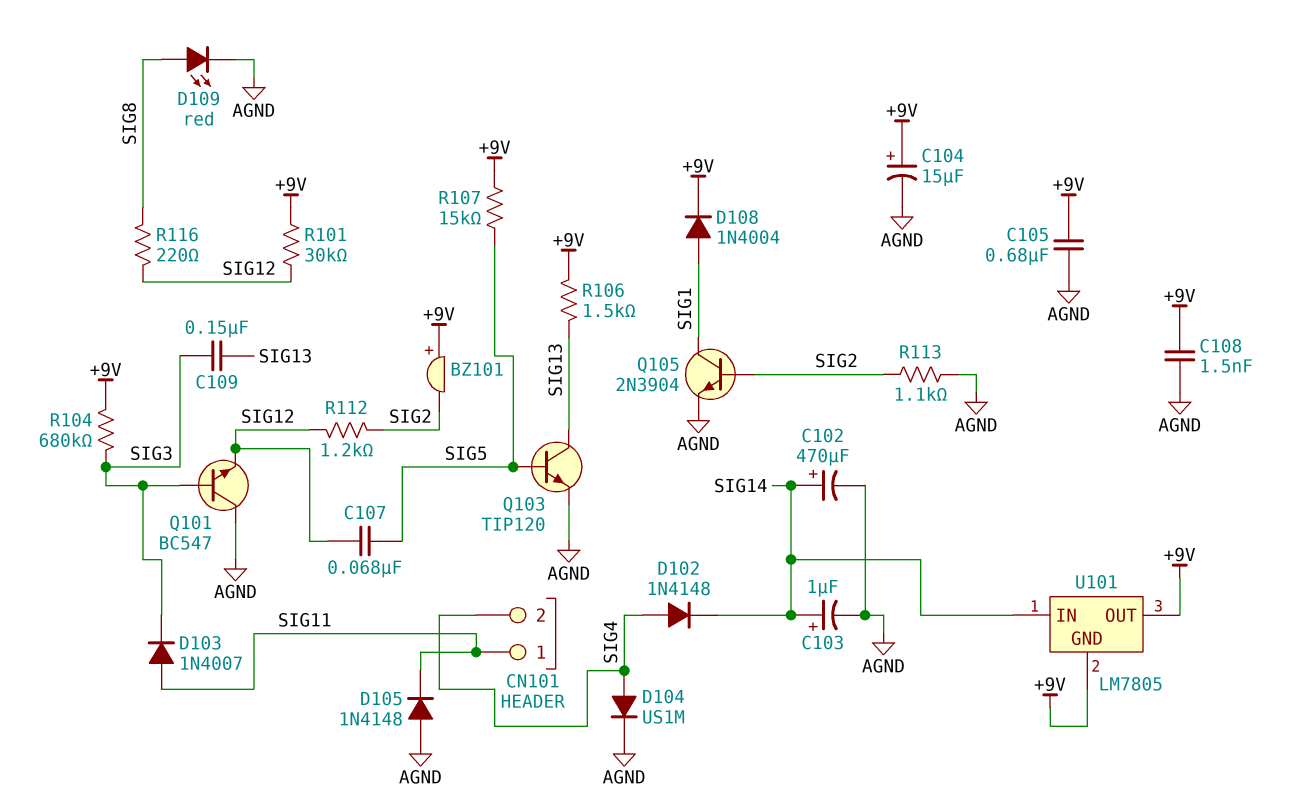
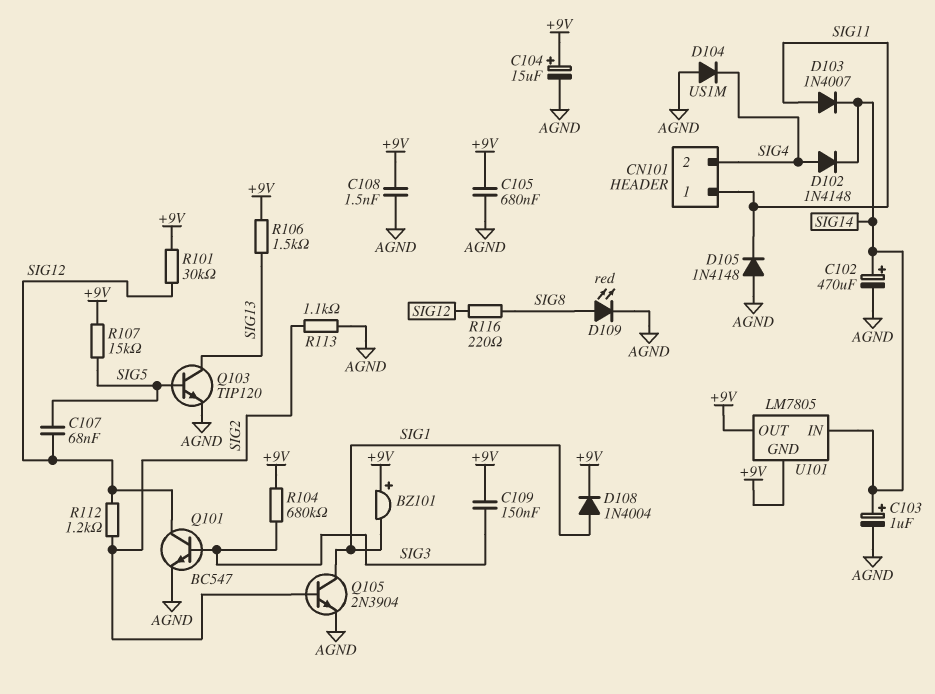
BZ101: buzzer (plus +9V, minus SIG2) -> buzzer (plus +9V, minus SIG1)
C109: 150nF (SIG3, SIG13) -> 150nF (+9V, SIG3)
D103: diode 1N4007 (A SIG11, K SIG3) -> diode 1N4007 (A SIG11, K SIG14)
D104: diode US1M (A SIG4, K AGND) -> diode US1M (A AGND, K SIG4)
Q101: NPN BC547 (B SIG3, C AGND, E SIG12) -> NPN BC547 (B SIG3, C SIG12, E AGND)

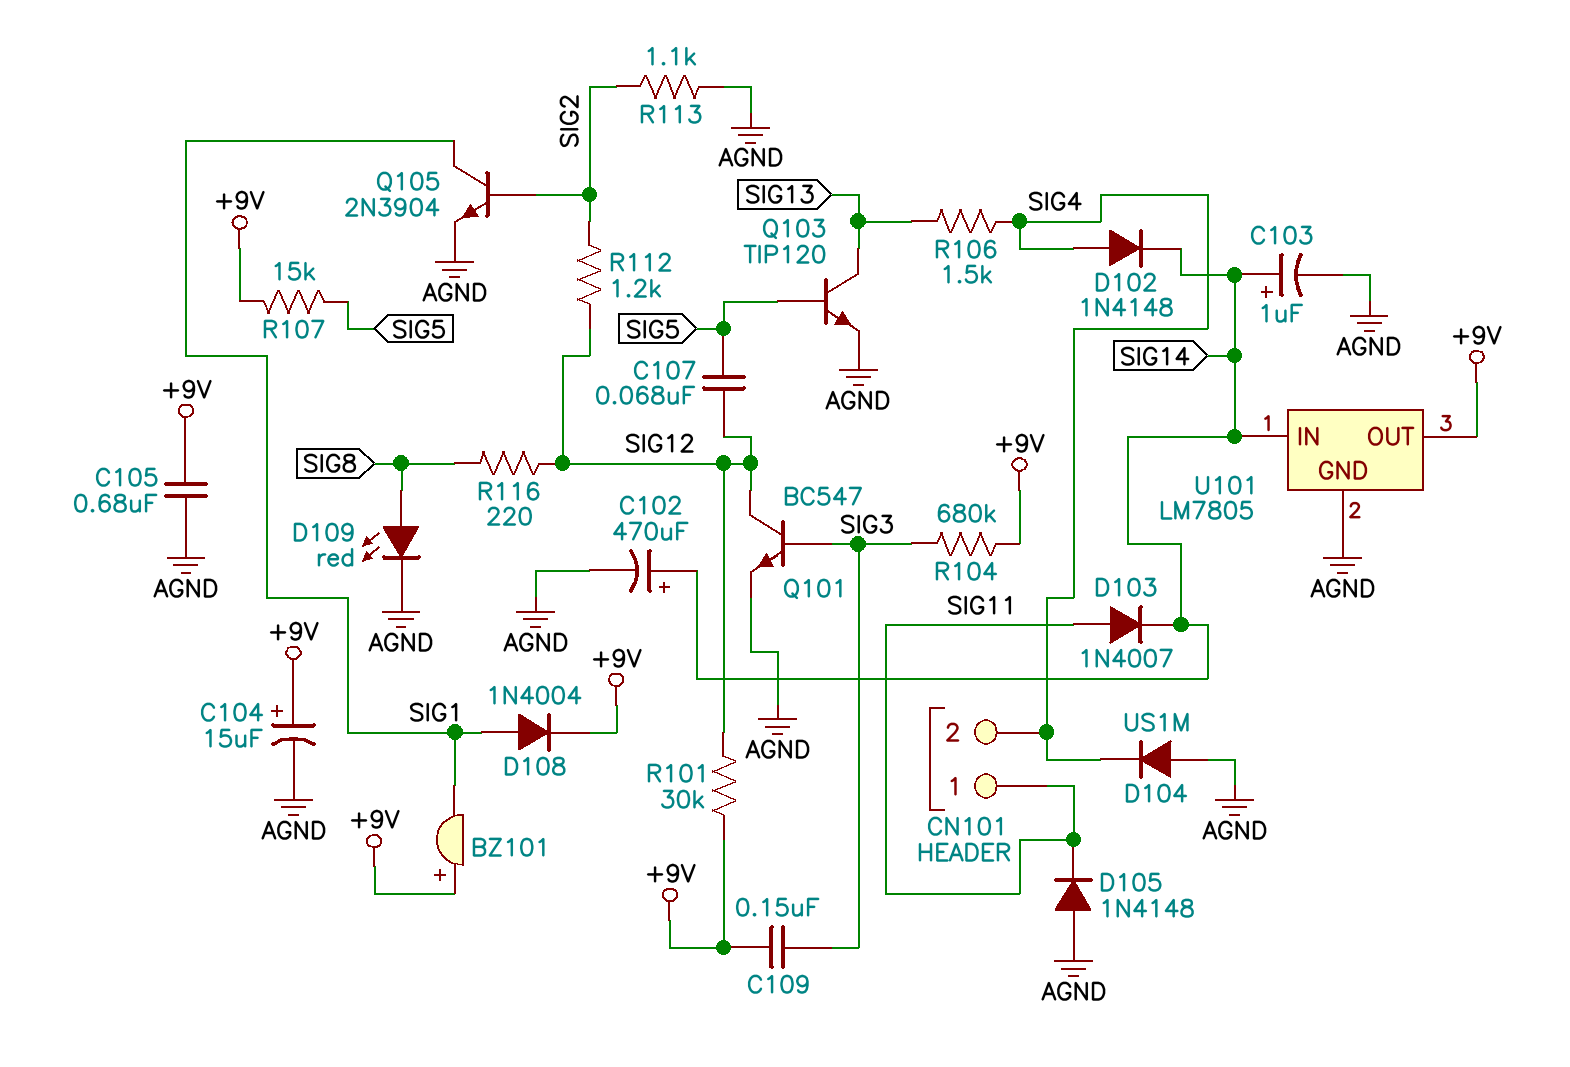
C108: 1.5nF (+9V, AGND) -> none
R106: 1.5k (+9V, SIG13) -> 1.5k (SIG4, SIG13)
U101 pin GND: +9V -> AGND

